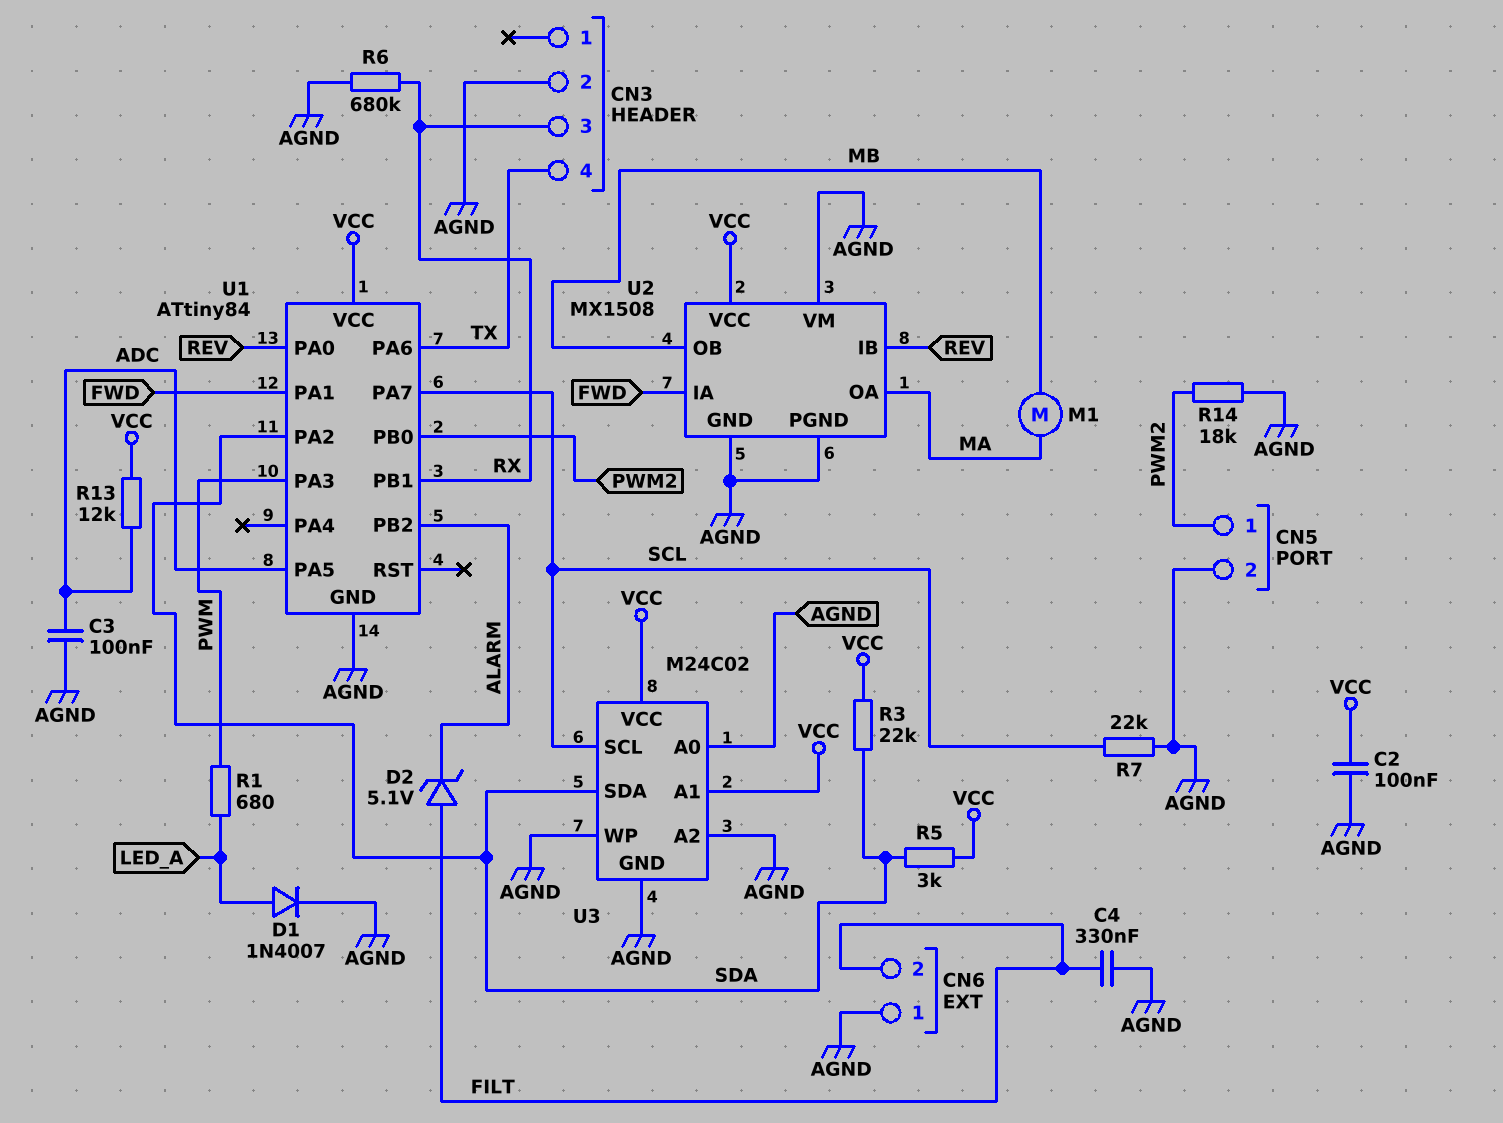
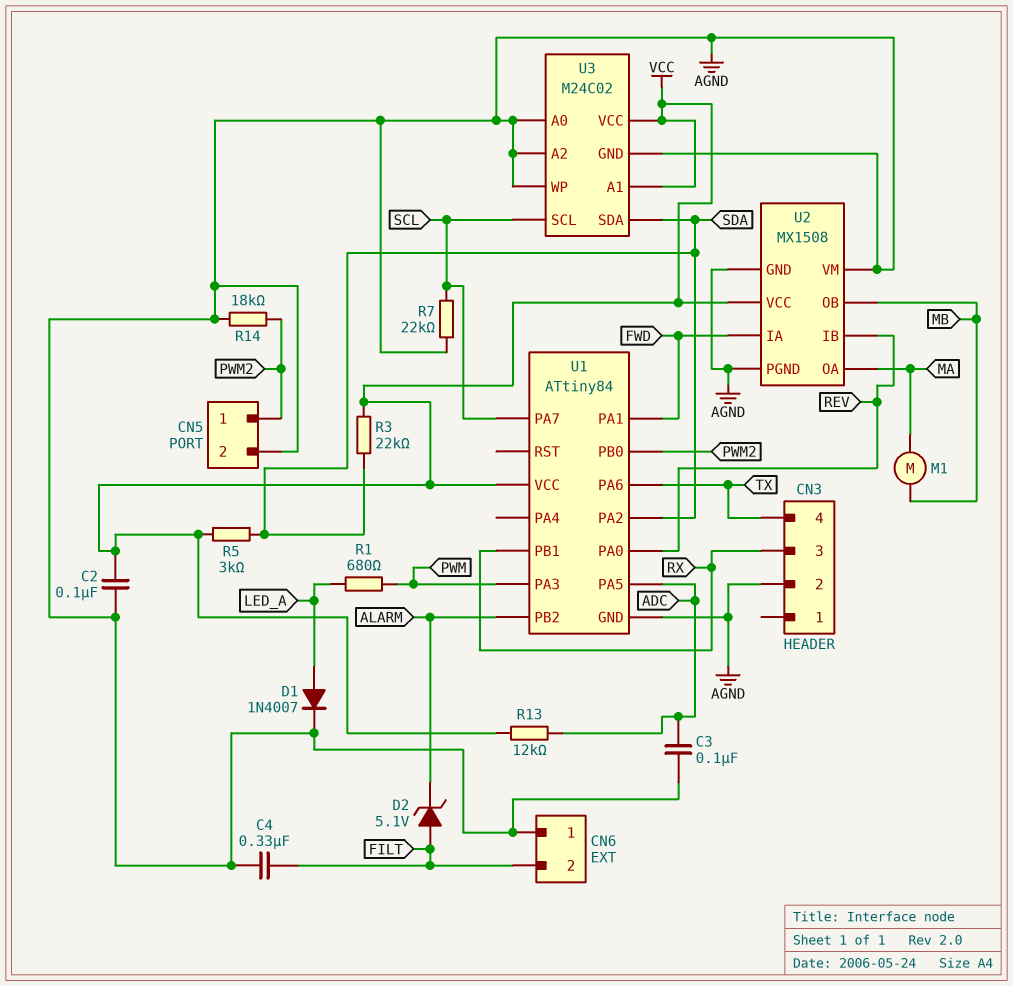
R6: 680k (AGND, RX) -> none

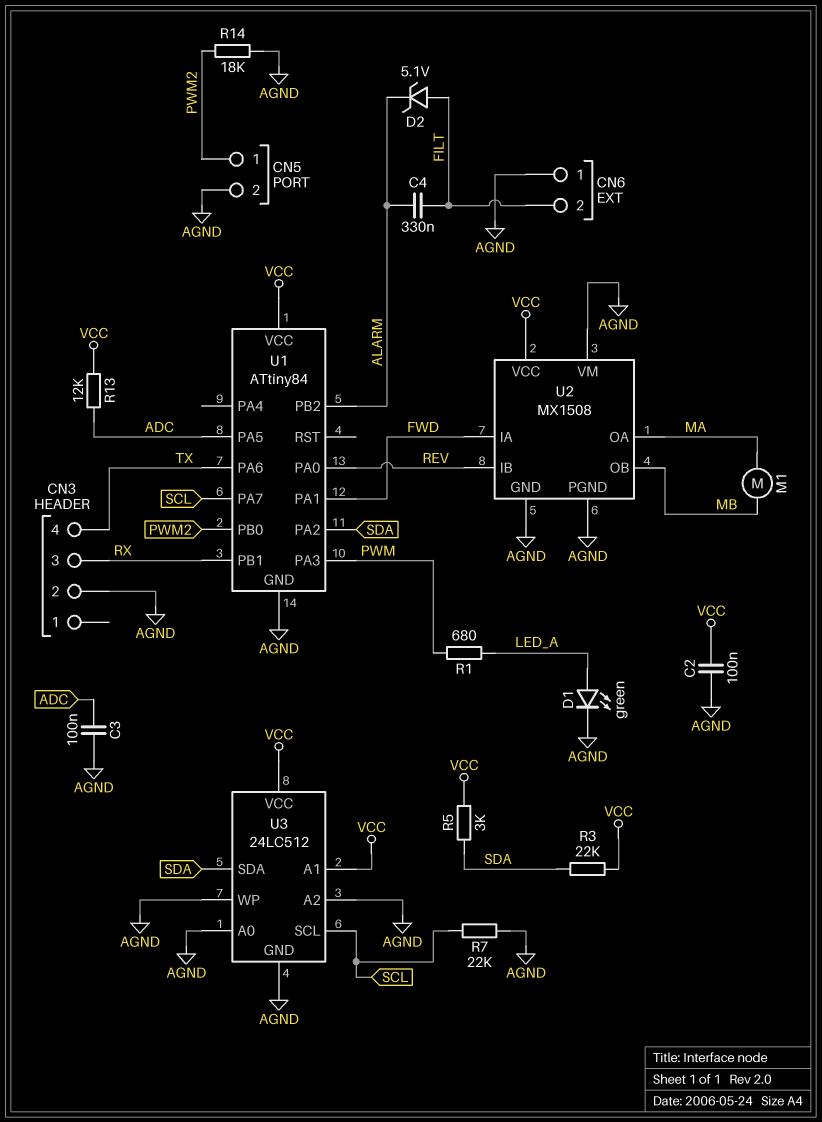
C4: 330nF (AGND, FILT) -> 330nF (ALARM, FILT)
D1: diode 1N4007 (A LED_A, K AGND) -> LED green (A LED_A, K AGND)
U3: M24C02 -> 24LC512

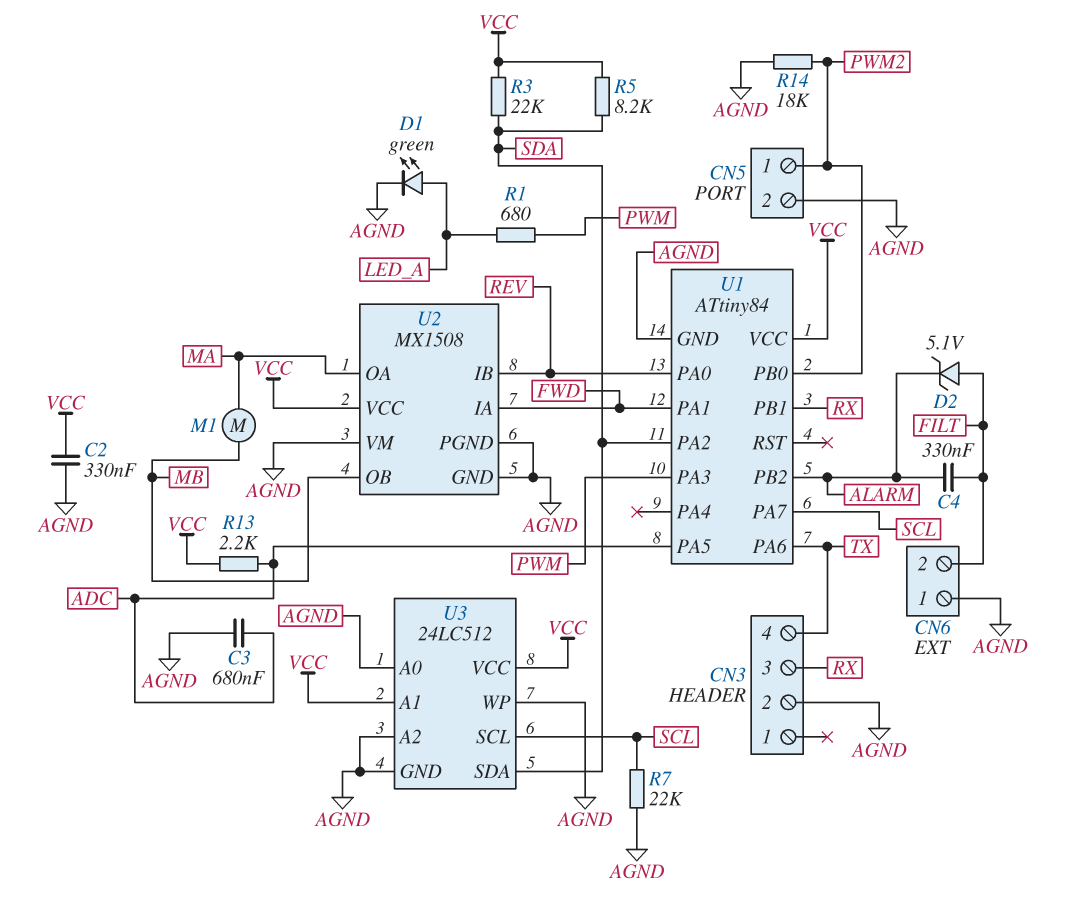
C2: 100nF (AGND, VCC) -> 330nF (AGND, VCC)
C3: 100nF (ADC, AGND) -> 680nF (ADC, AGND)
R5: 3k (SDA, VCC) -> 8.2k (SDA, VCC)
R13: 12k (ADC, VCC) -> 2.2k (ADC, VCC)

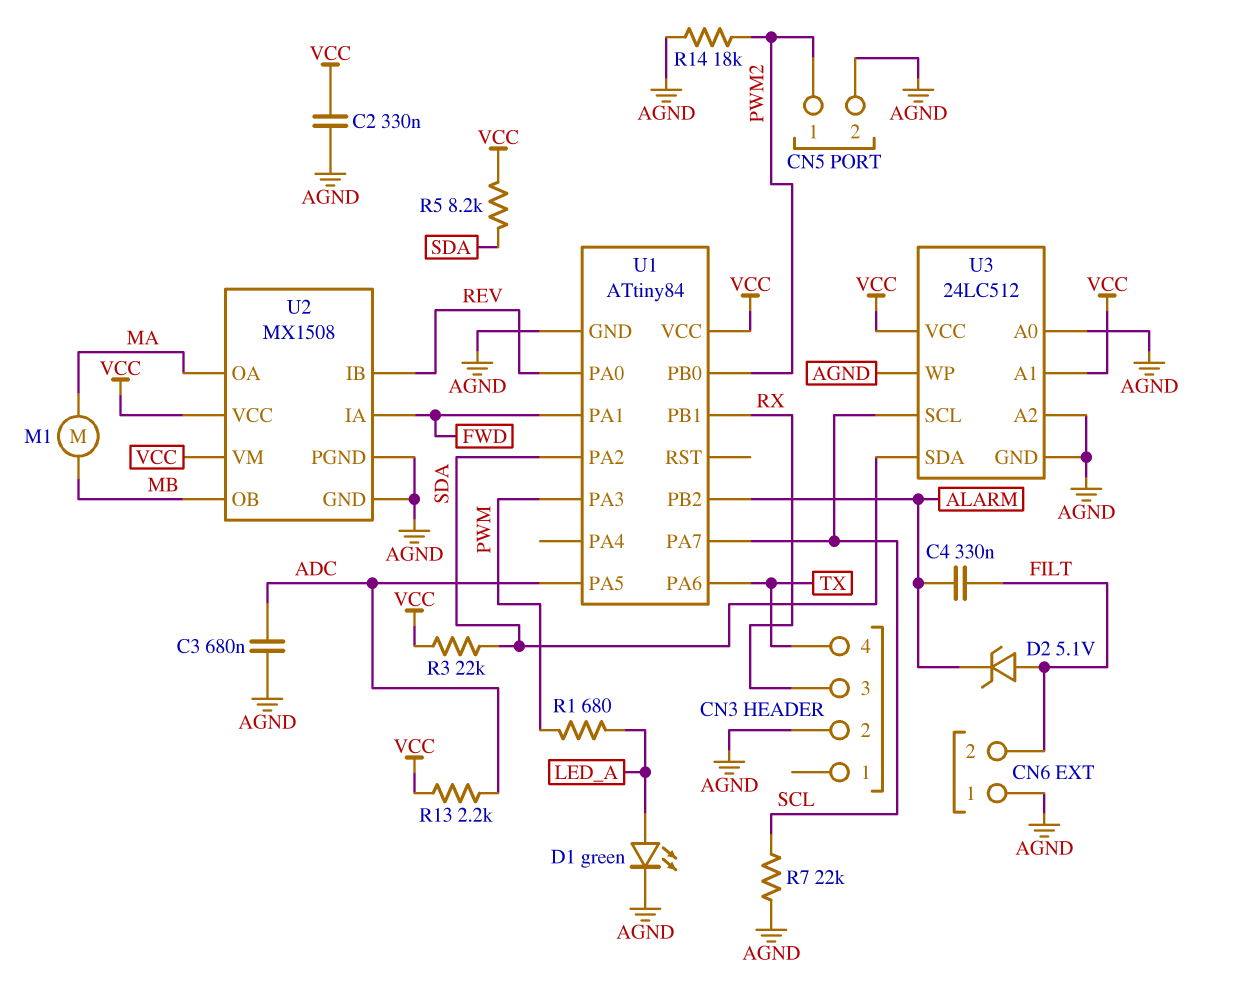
U2 pin VM: AGND -> VCC

